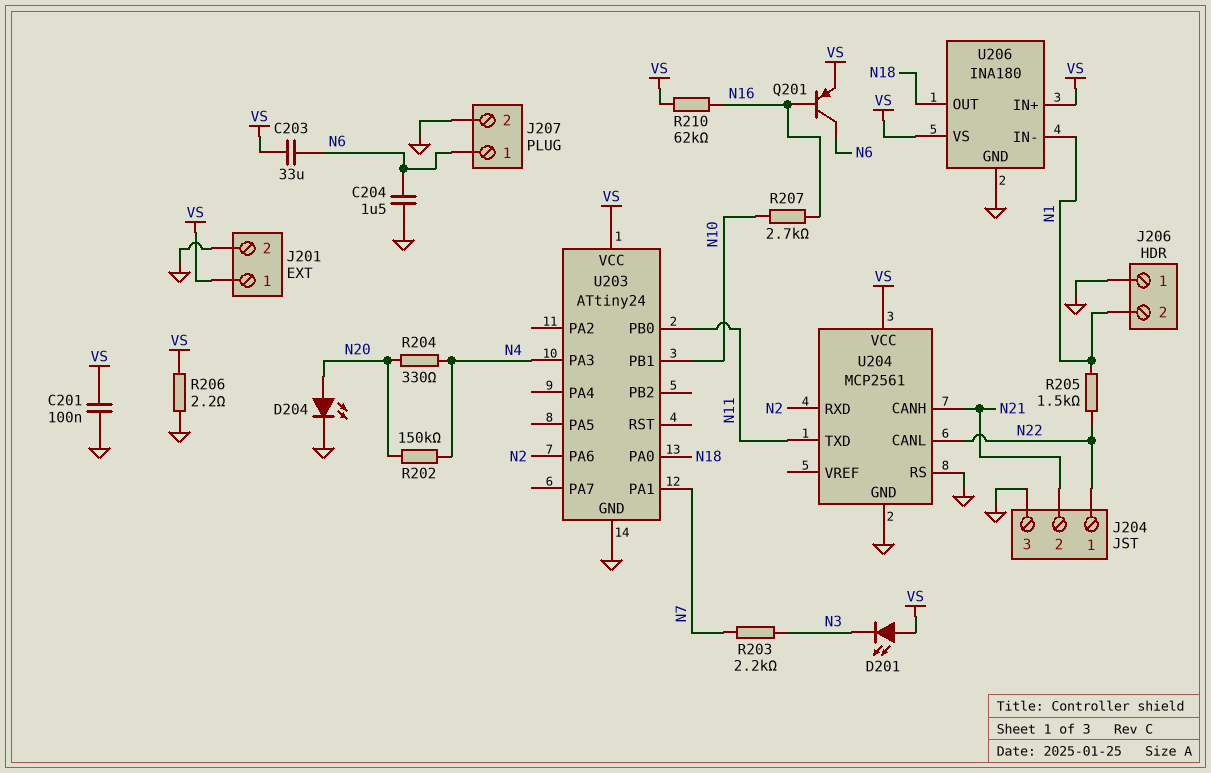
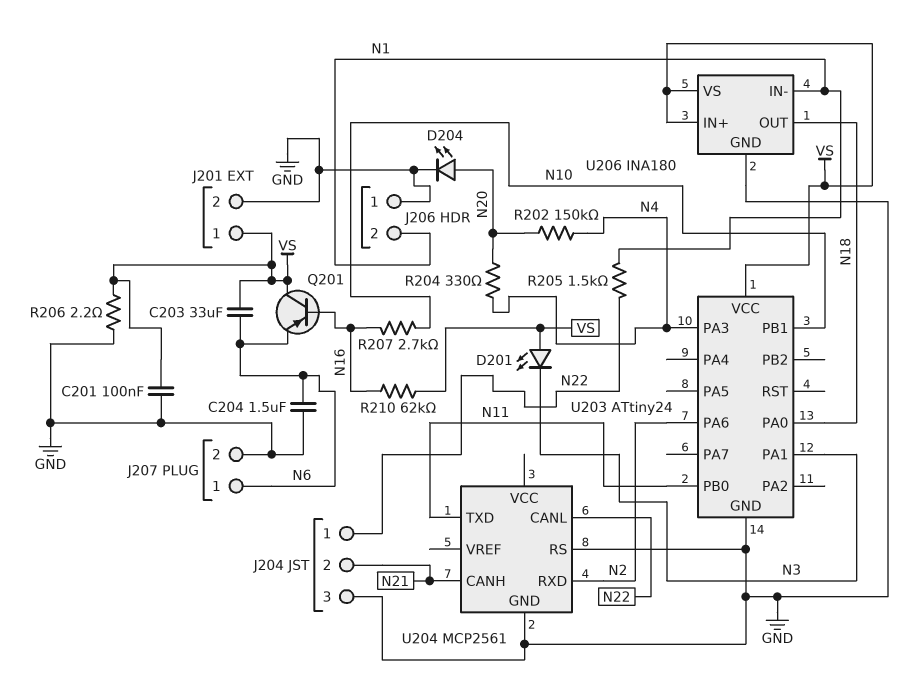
Q201: PNP (B N16, C N6, E VS) -> PNP (B N16, C VS, E N6)
R203: 2.2k (N3, N7) -> none
U203 pin PA1: N7 -> N3
U204 pin VCC: VS -> none

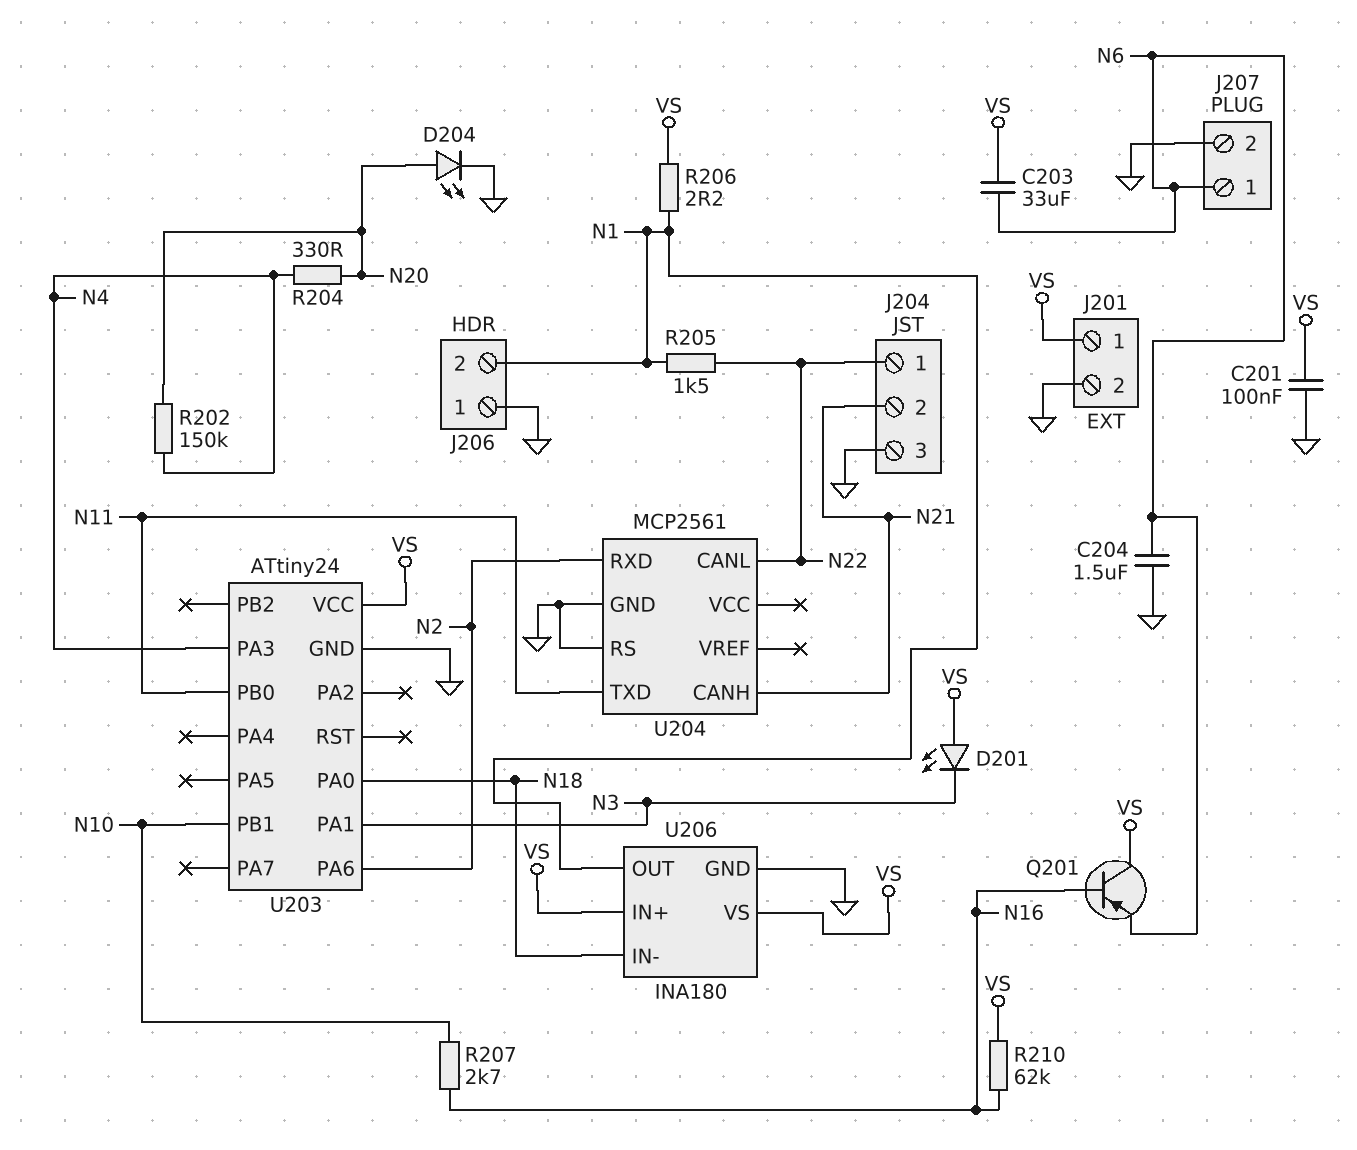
R206: 2.2 (GND, VS) -> 2.2 (N1, VS)
U206 pin IN-: N1 -> N18
U206 pin OUT: N18 -> N1

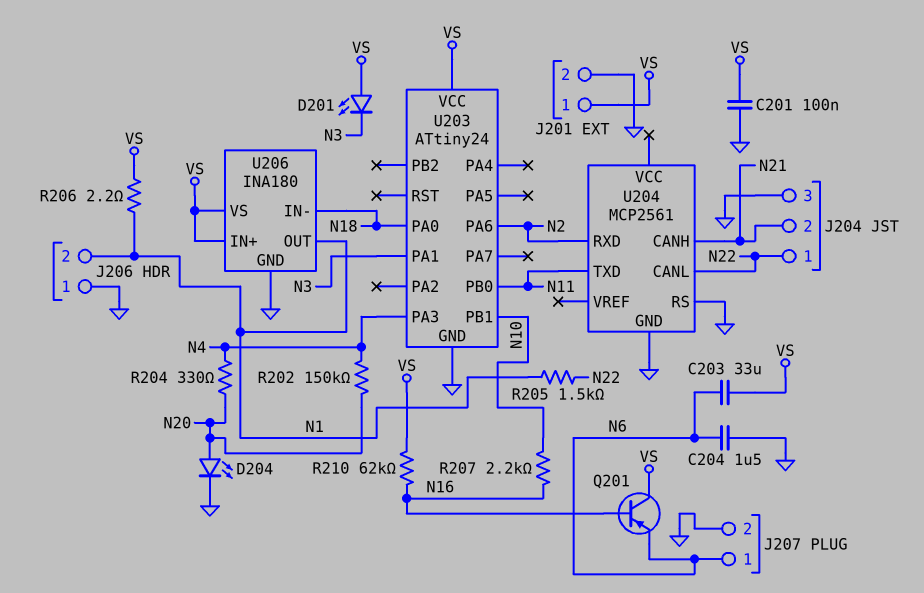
R207: 2.7k (N10, N16) -> 2.2k (N10, N16)

